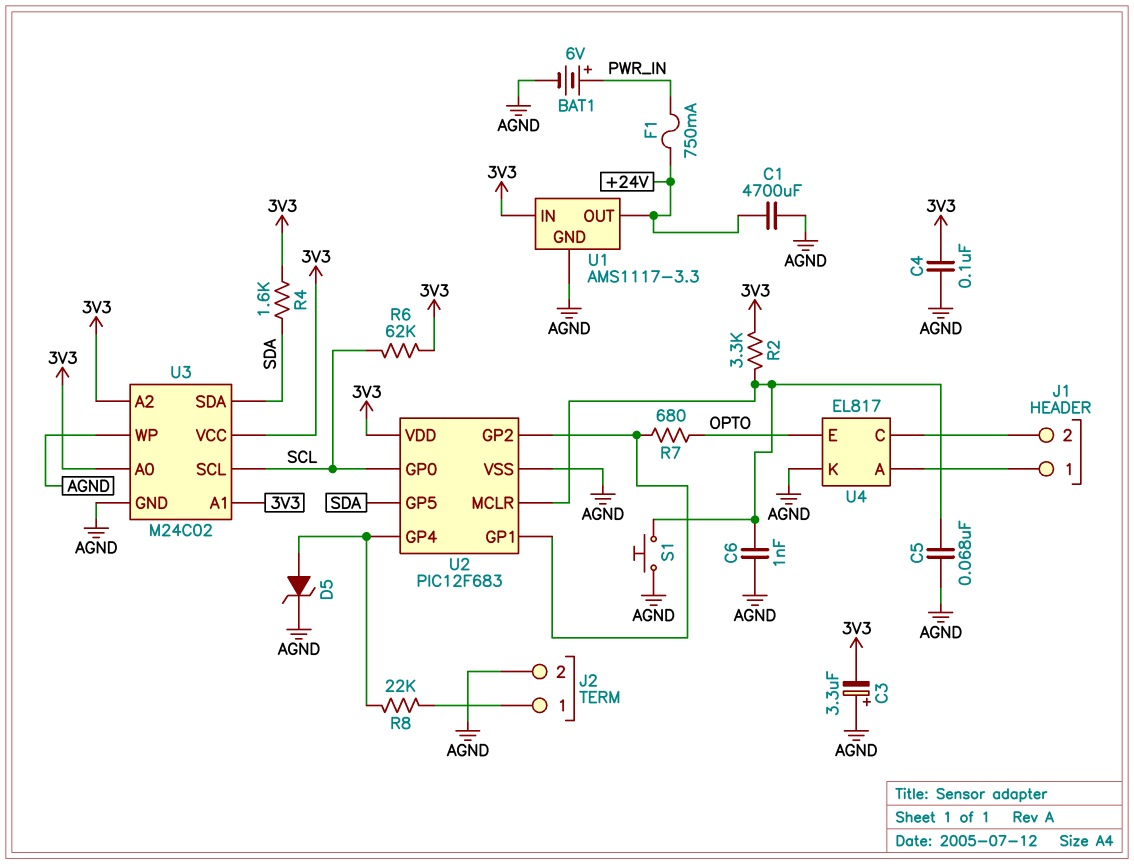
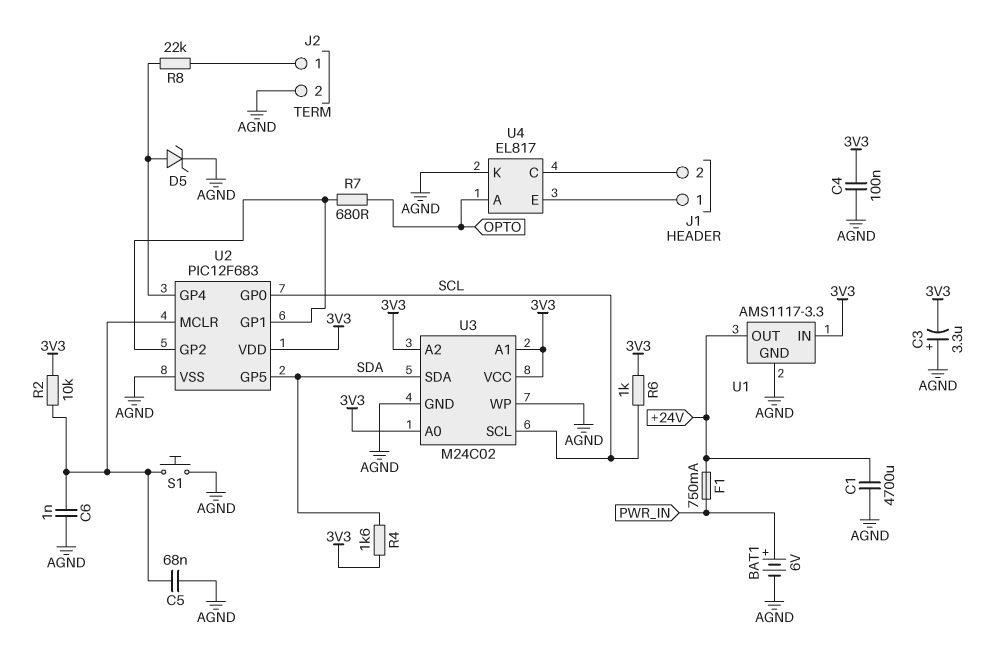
R2: 3.3k (3V3, U2/MCLR) -> 10k (3V3, U2/MCLR)
R6: 62k (3V3, SCL) -> 1k (3V3, SCL)
U4 pin A: J1/1 -> OPTO
U4 pin E: OPTO -> J1/1

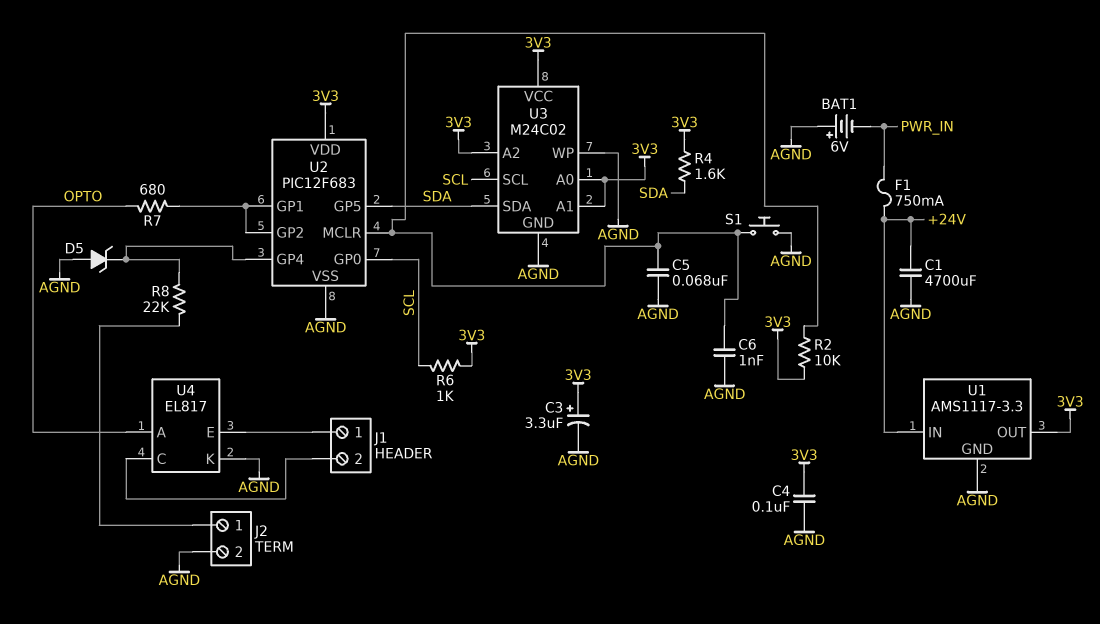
BAT1: 6V (plus PWR_IN, minus AGND) -> 6V (plus AGND, minus PWR_IN)
C3: 3.3uF (plus AGND, minus 3V3) -> 3.3uF (plus 3V3, minus AGND)
D5: zener (A U2/GP4, K AGND) -> zener (A AGND, K U2/GP4)
U1 pin IN: 3V3 -> +24V
U1 pin OUT: +24V -> 3V3

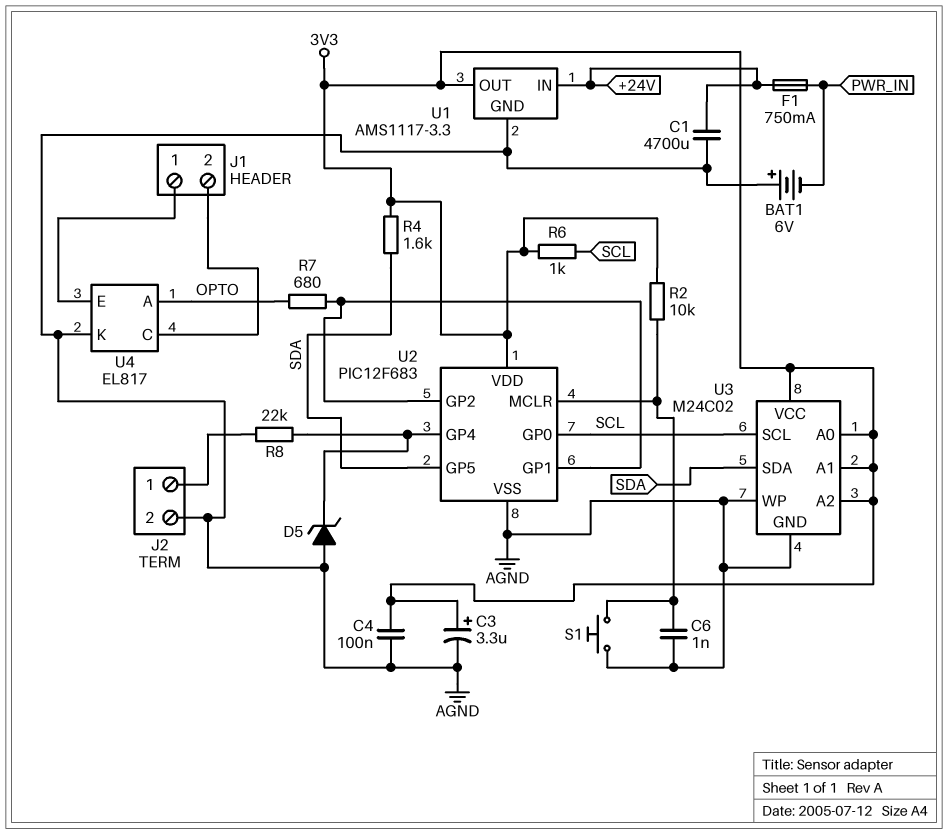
C5: 68nF (AGND, U2/MCLR) -> none

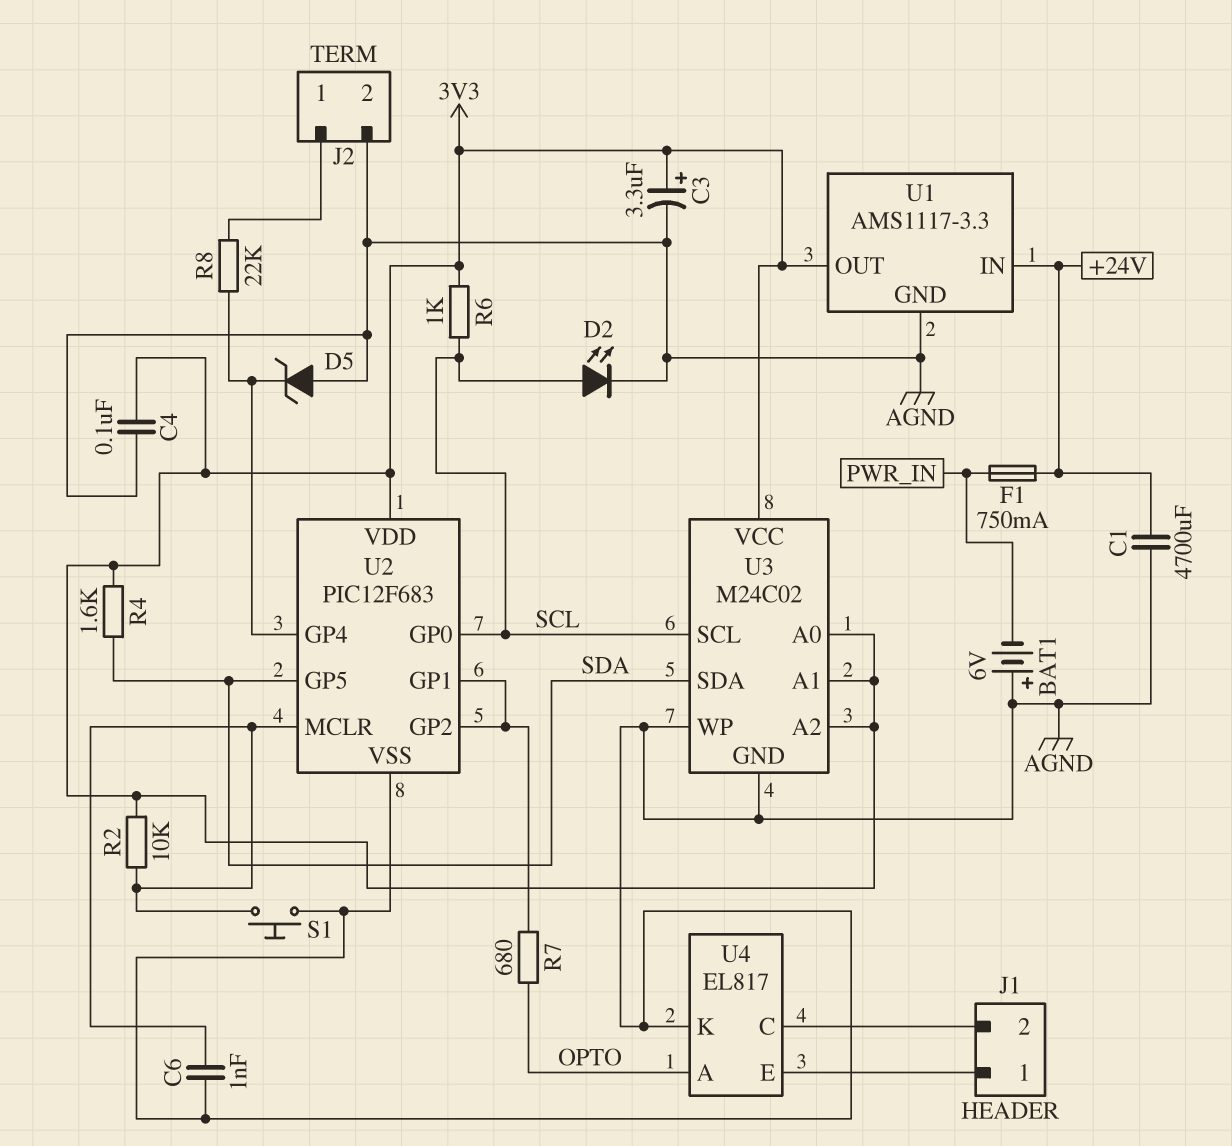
D2: none -> LED (A SCL, K AGND)

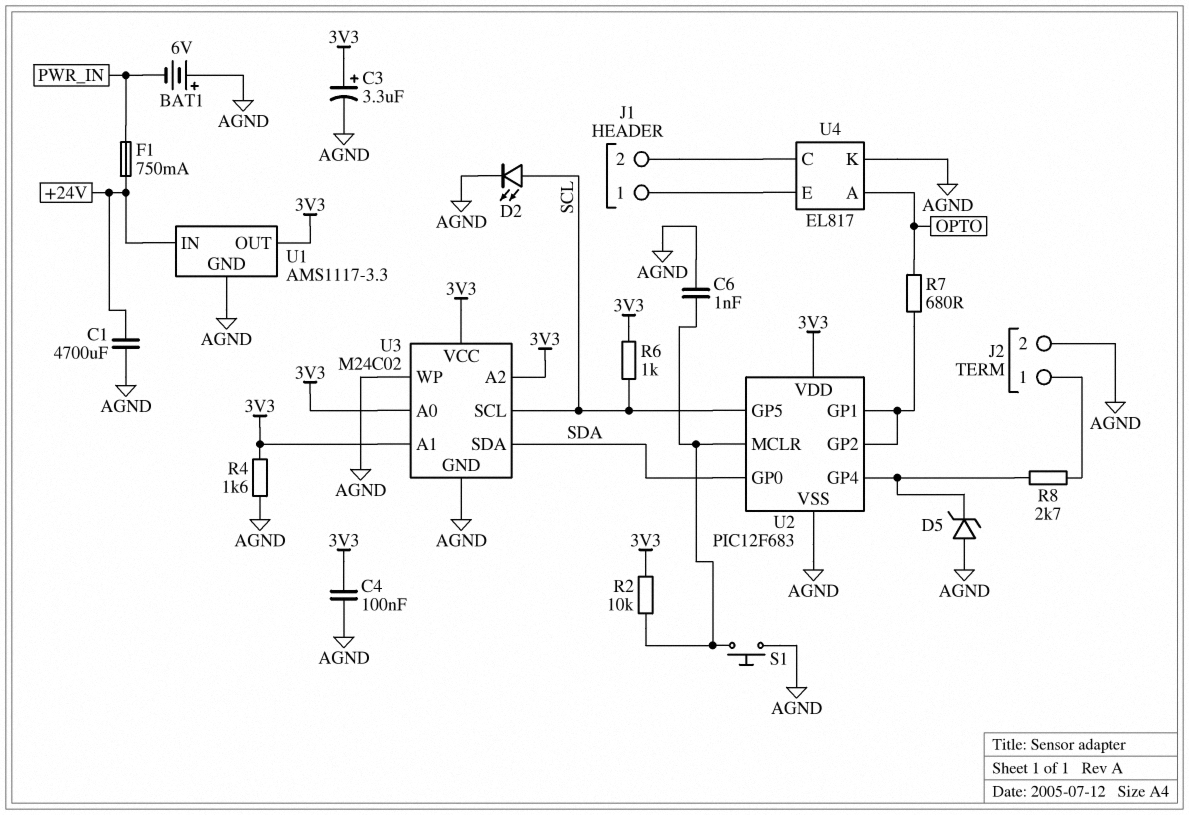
R4: 1.6k (3V3, SDA) -> 1.6k (3V3, AGND)
R8: 22k (J2/1, U2/GP4) -> 2.7k (J2/1, U2/GP4)
U2 pin GP0: SCL -> SDA
U2 pin GP5: SDA -> SCL

